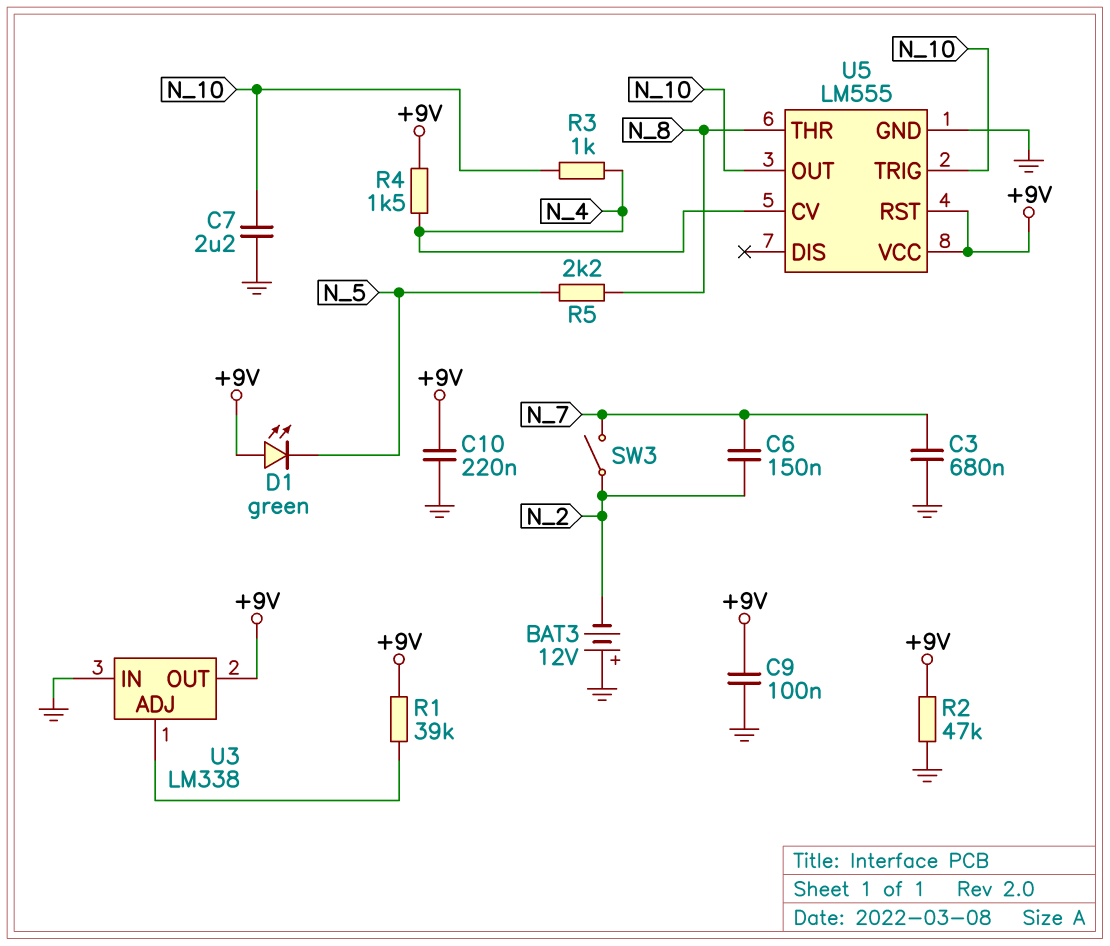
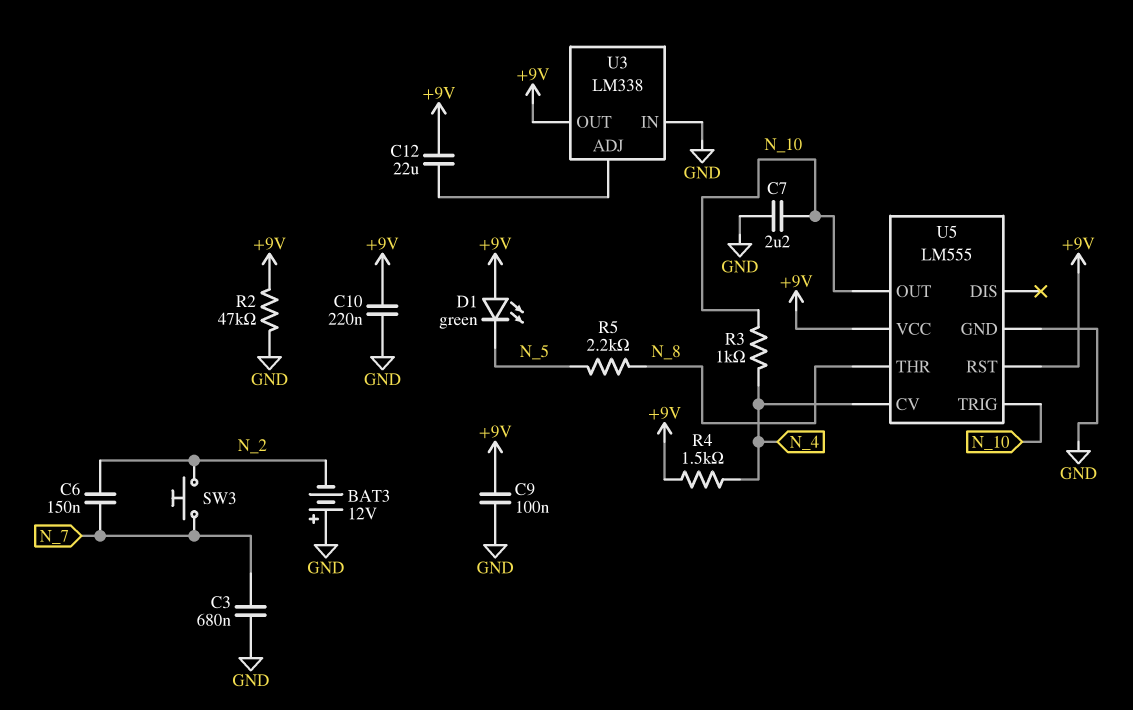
C12: none -> 22uF (+9V, U3/ADJ)
R1: 39k (+9V, U3/ADJ) -> none
SW3: switch (N_2, N_7) -> button (N_2, N_7)

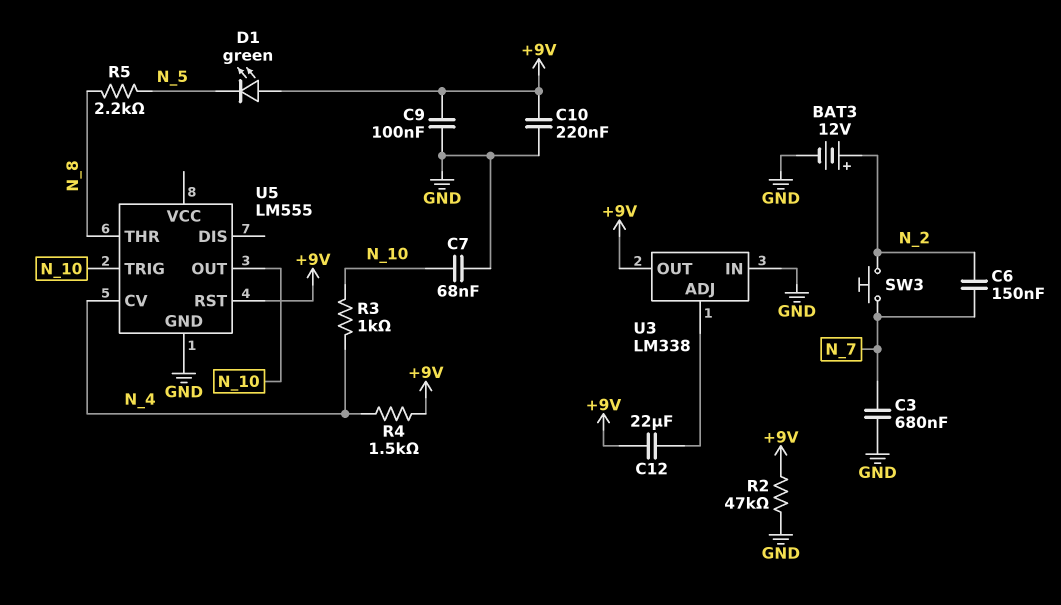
BAT3: 12V (plus GND, minus N_2) -> 12V (plus N_2, minus GND)
C7: 2.2uF (GND, N_10) -> 68nF (GND, N_10)
U5 pin VCC: +9V -> none

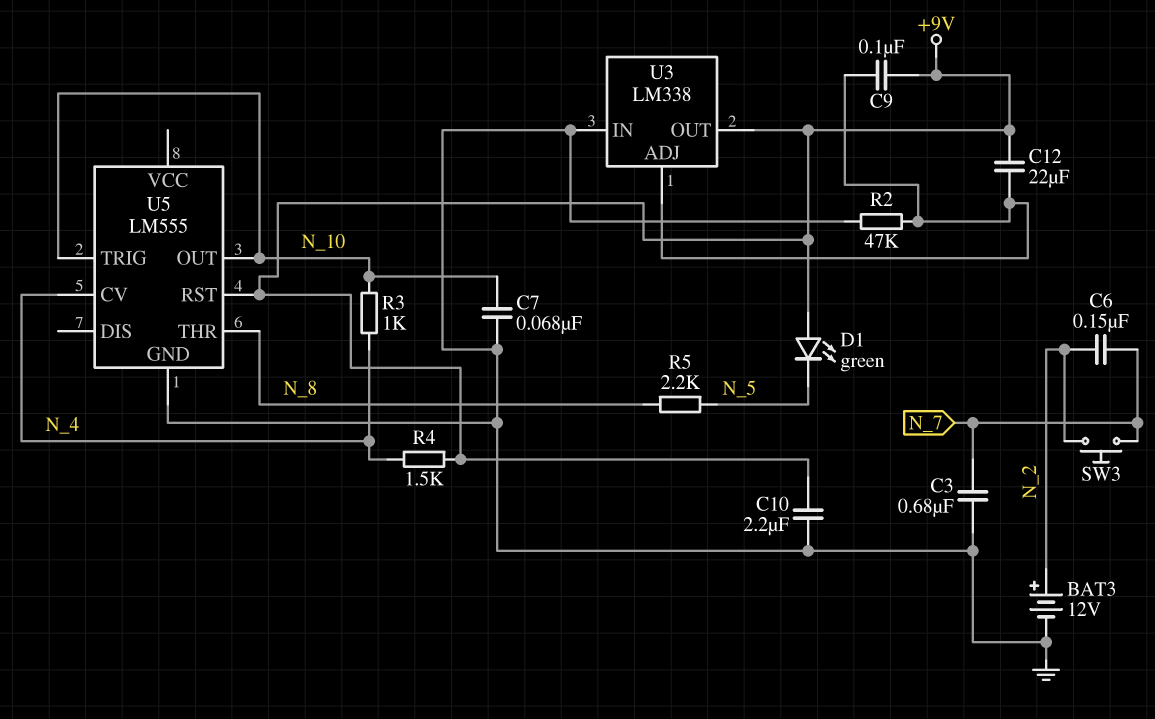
C9: 100nF (+9V, GND) -> 100nF (+9V, U3/ADJ)
C10: 220nF (+9V, GND) -> 2.2uF (+9V, GND)
R2: 47k (+9V, GND) -> 47k (GND, U3/ADJ)

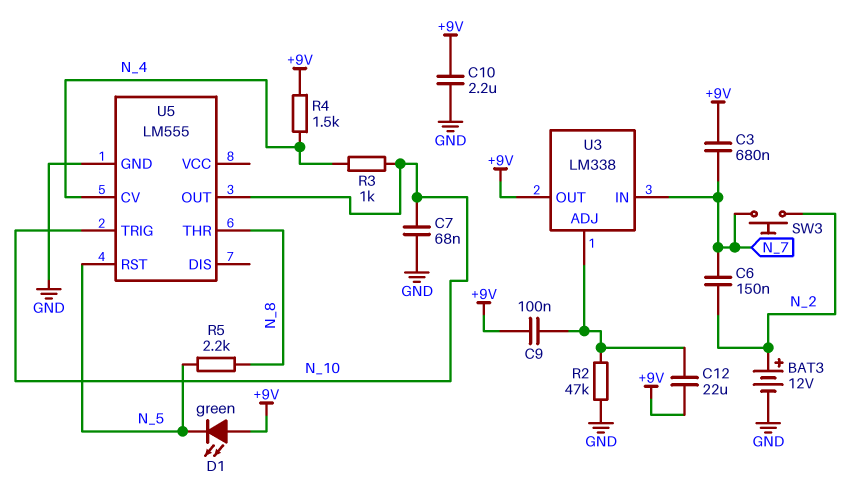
C3: 680nF (GND, N_7) -> 680nF (+9V, N_7)
U3 pin IN: GND -> N_7
U5 pin RST: +9V -> N_5

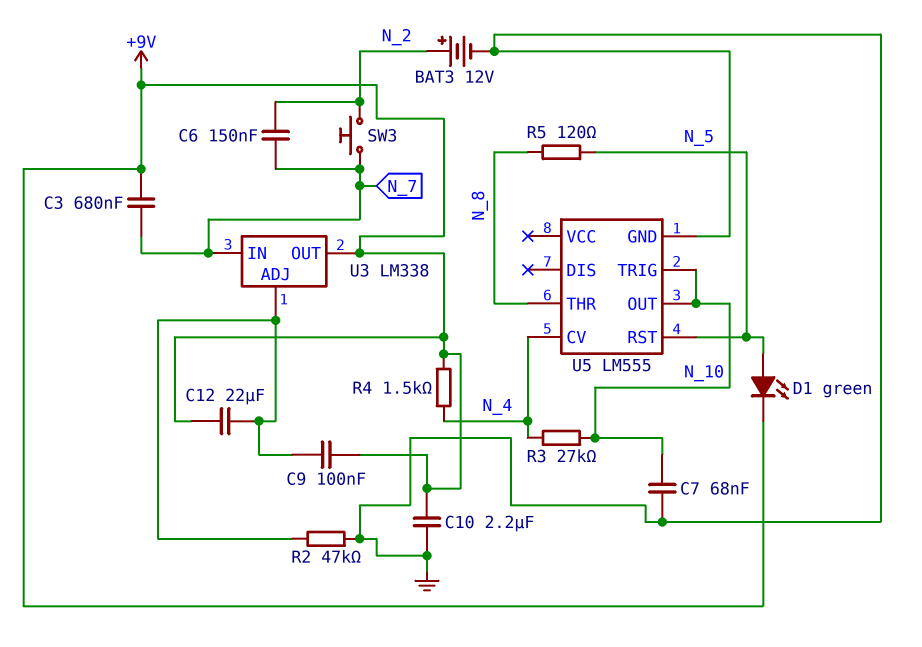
D1: LED green (A +9V, K N_5) -> LED green (A N_5, K +9V)
R3: 1k (N_4, N_10) -> 27k (N_4, N_10)
R5: 2.2k (N_5, N_8) -> 120 (N_5, N_8)

